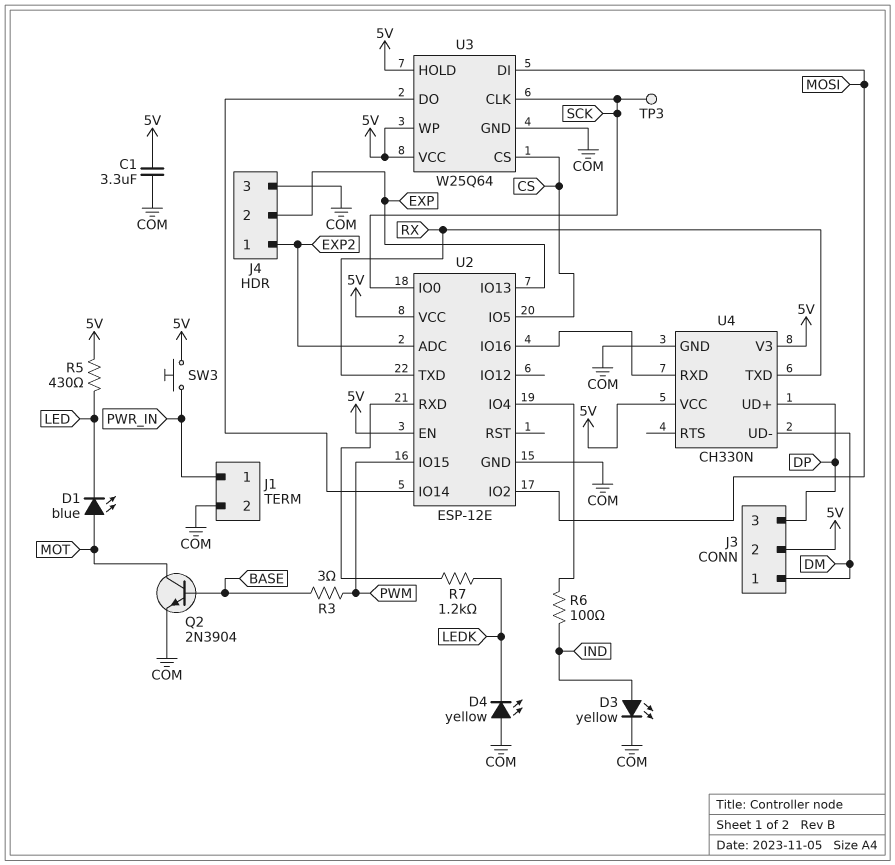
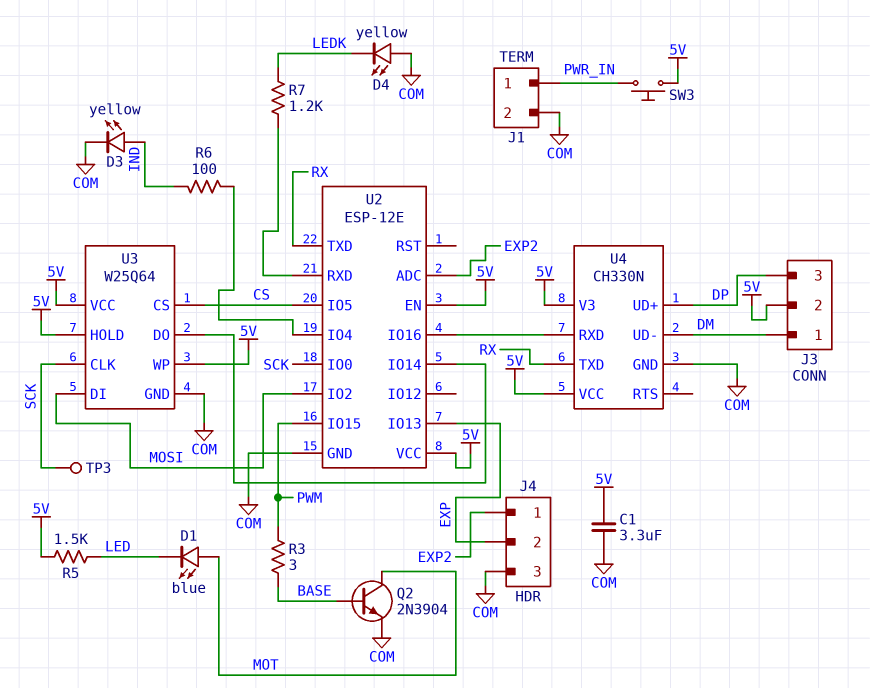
R5: 430 (5V, LED) -> 1.5k (5V, LED)

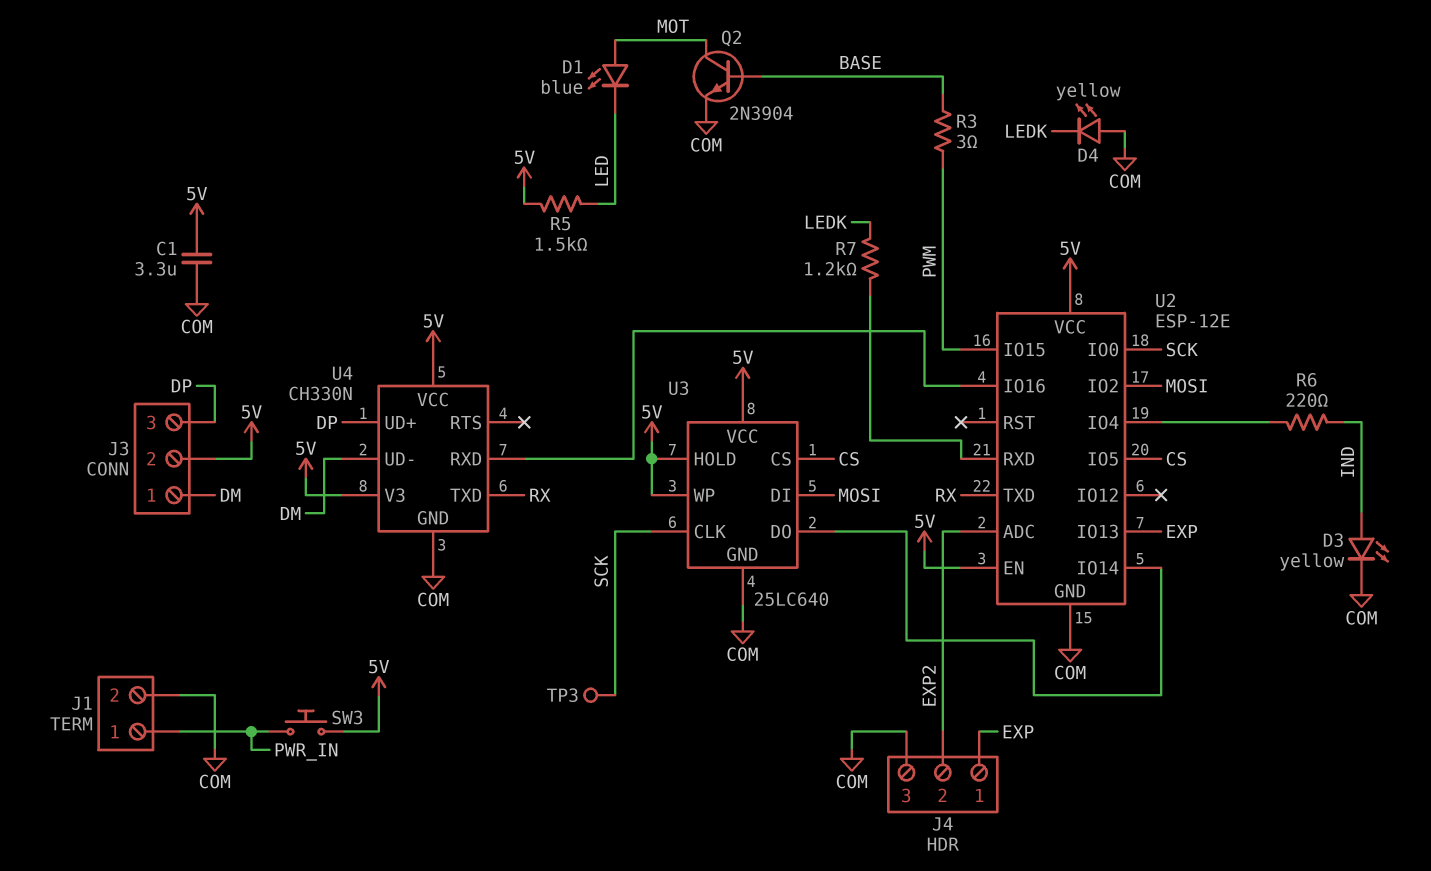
J4 pin 1: EXP2 -> EXP
J4 pin 2: EXP -> EXP2
R6: 100 (IND, U2/IO4) -> 220 (IND, U2/IO4)
U3: W25Q64 -> 25LC640

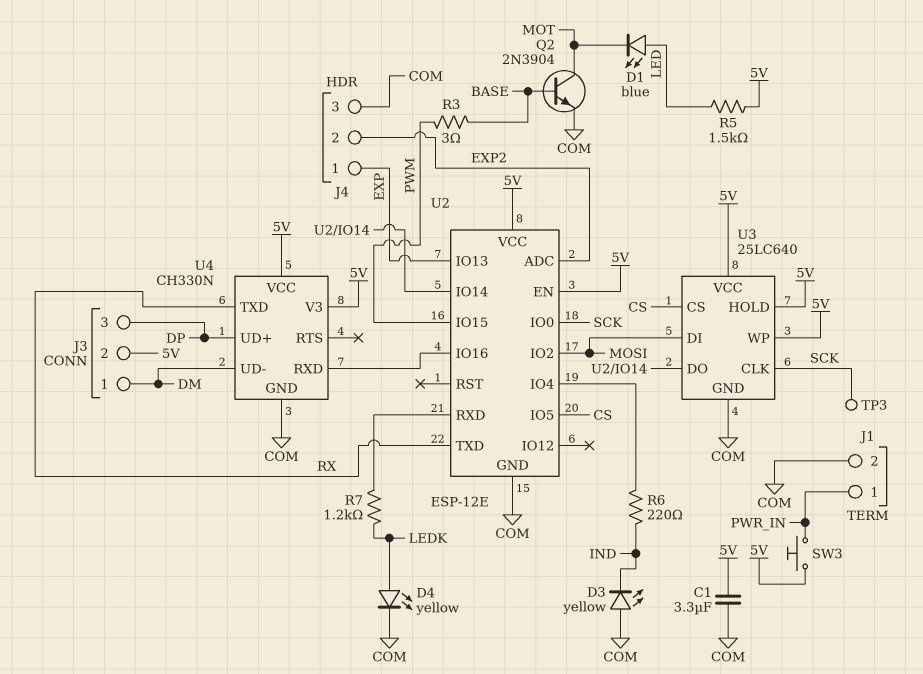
D1: LED blue (A MOT, K LED) -> LED blue (A LED, K MOT)
D3: LED yellow (A IND, K COM) -> LED yellow (A COM, K IND)
D4: LED yellow (A COM, K LEDK) -> LED yellow (A LEDK, K COM)

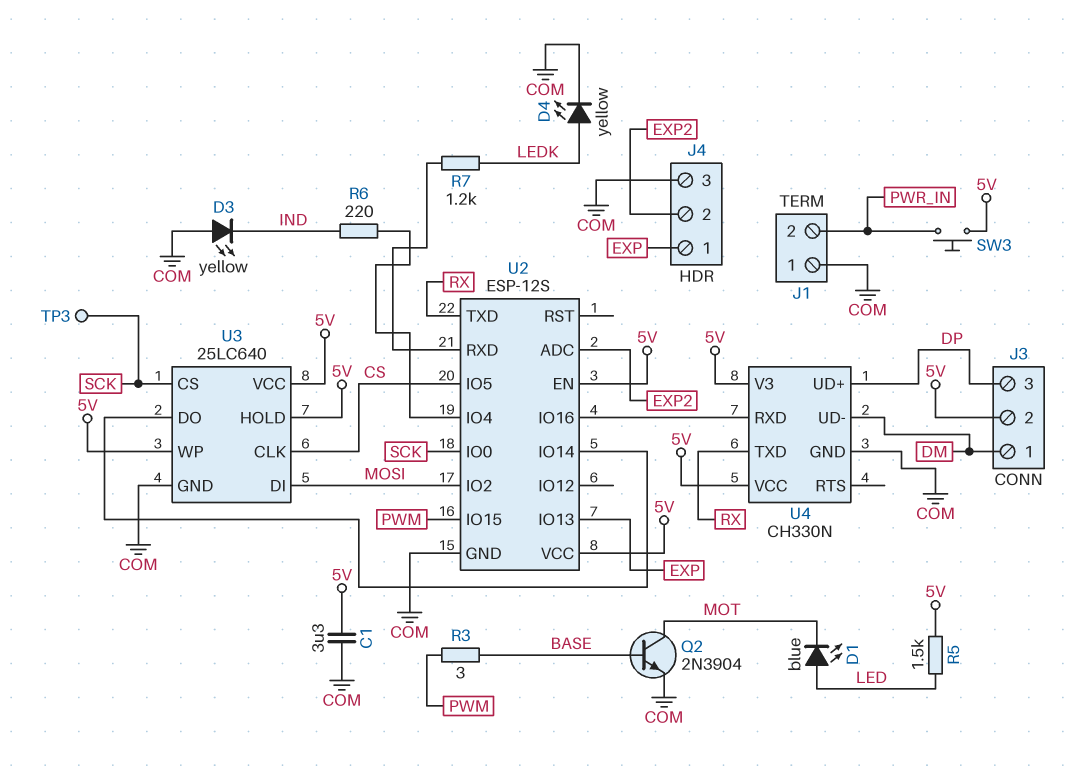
J1 pin 1: PWR_IN -> COM
J1 pin 2: COM -> PWR_IN
U2: ESP-12E -> ESP-12S
U3 pin CLK: SCK -> CS
U3 pin CS: CS -> SCK

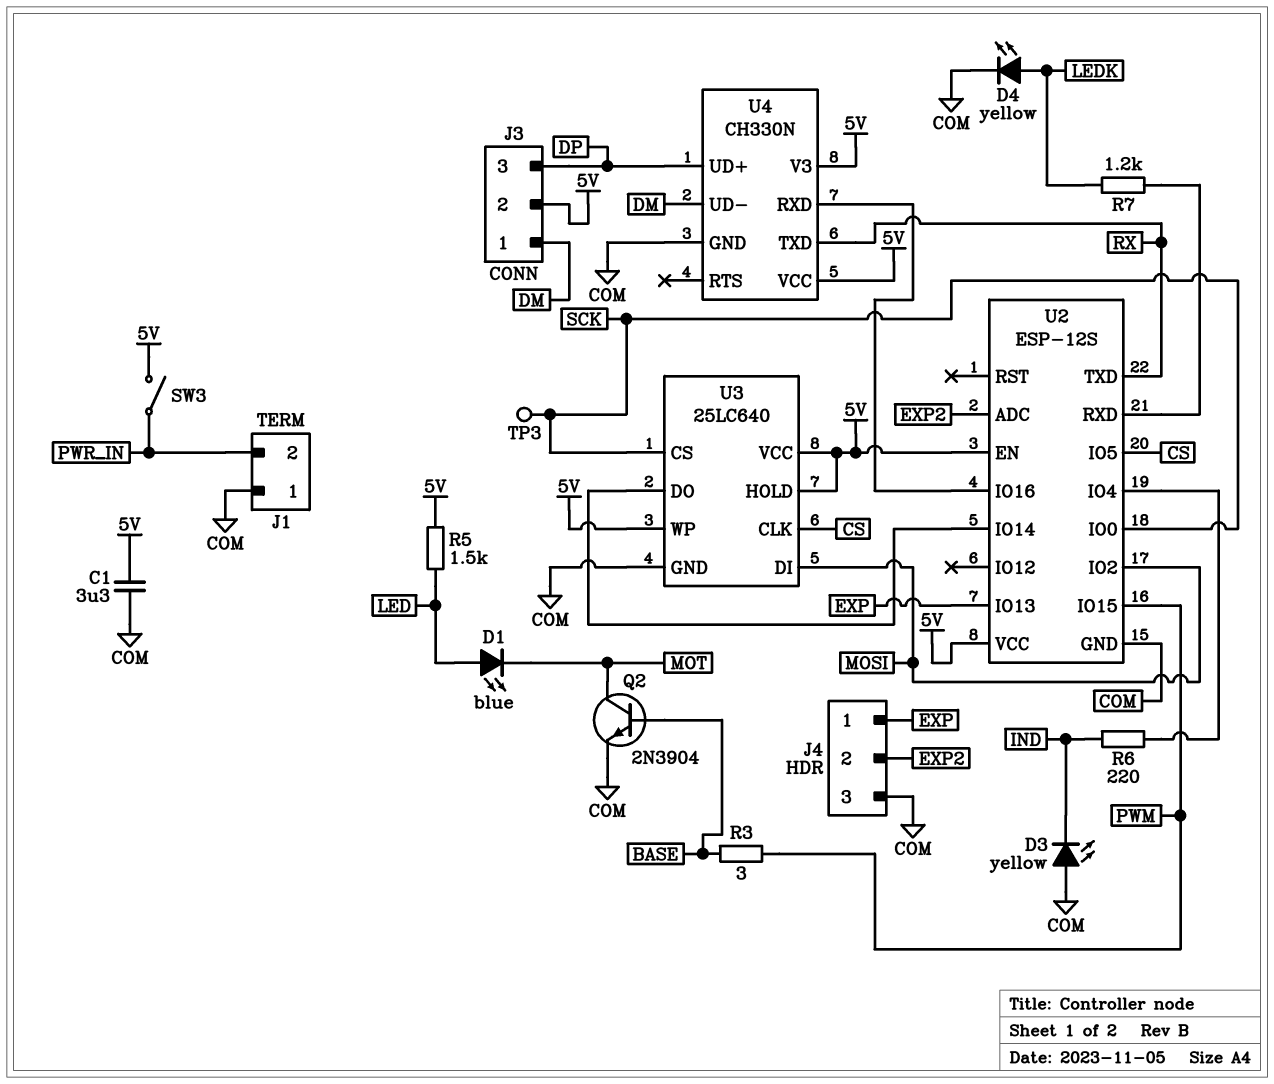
SW3: button (5V, PWR_IN) -> switch (5V, PWR_IN)

